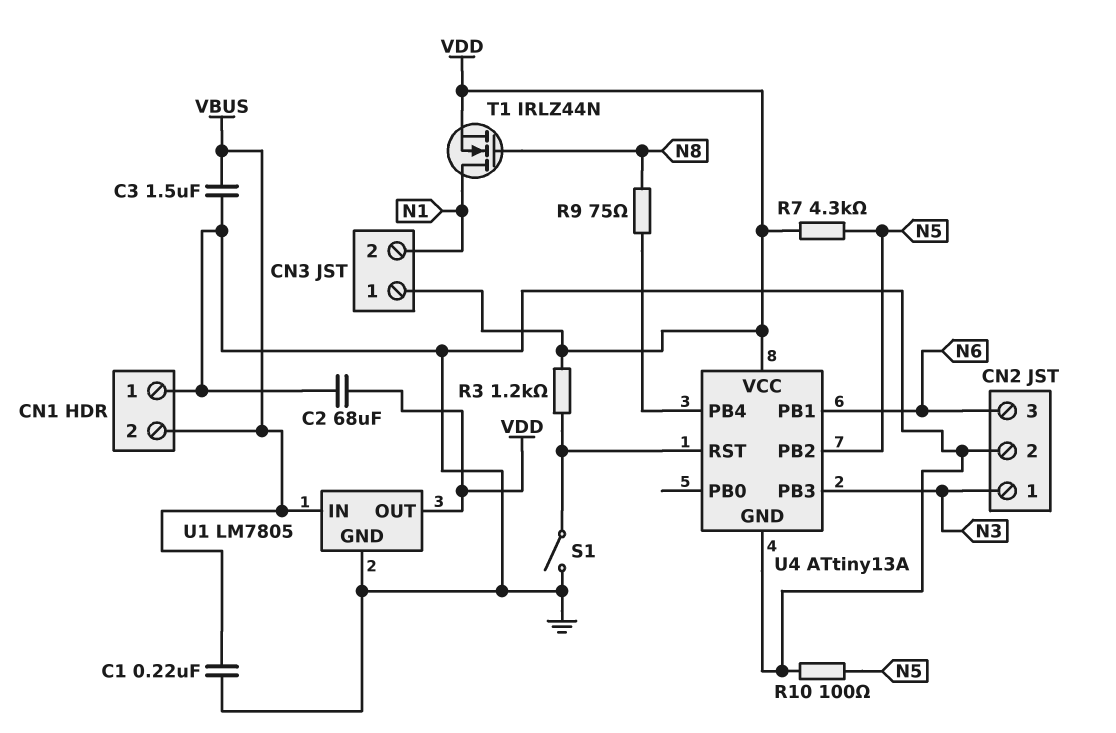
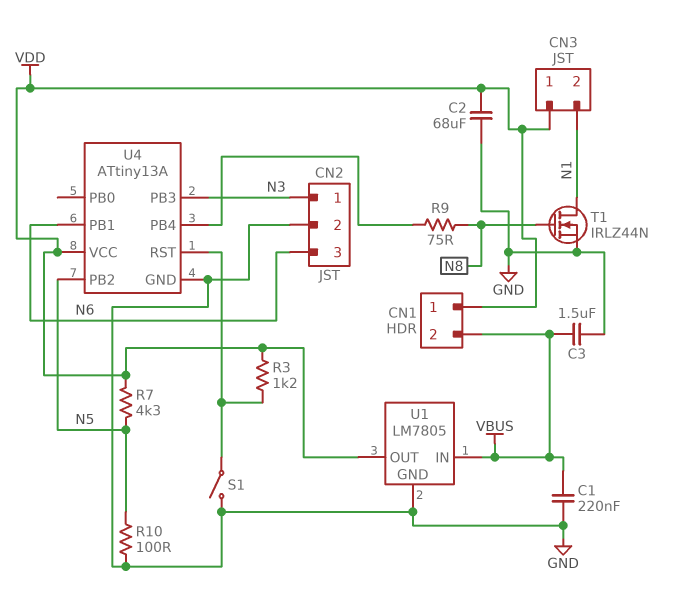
CN1 pin 1: GND -> VDD
T1: NMOS IRLZ44N (G N8, D N1, S VDD) -> NMOS IRLZ44N (G N8, D N1, S GND)

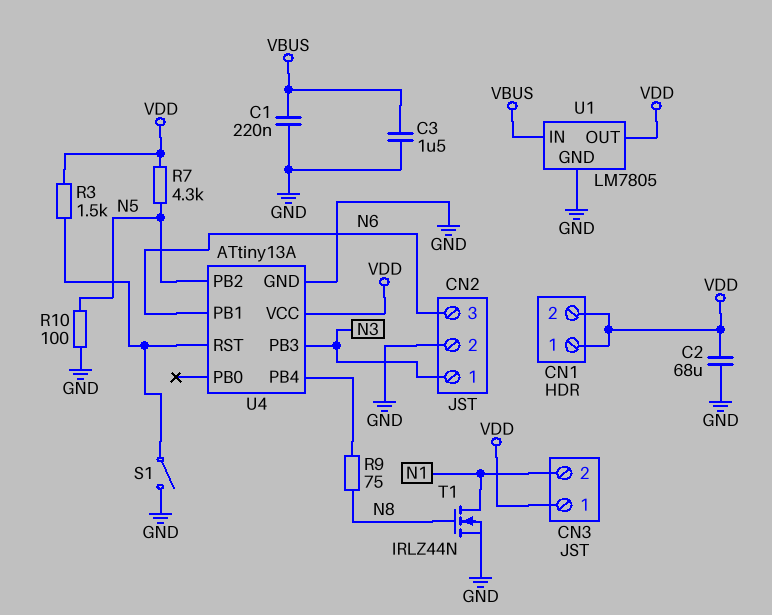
CN1 pin 2: VBUS -> VDD
R3: 1.2k (U4/RST, VDD) -> 1.5k (U4/RST, VDD)

